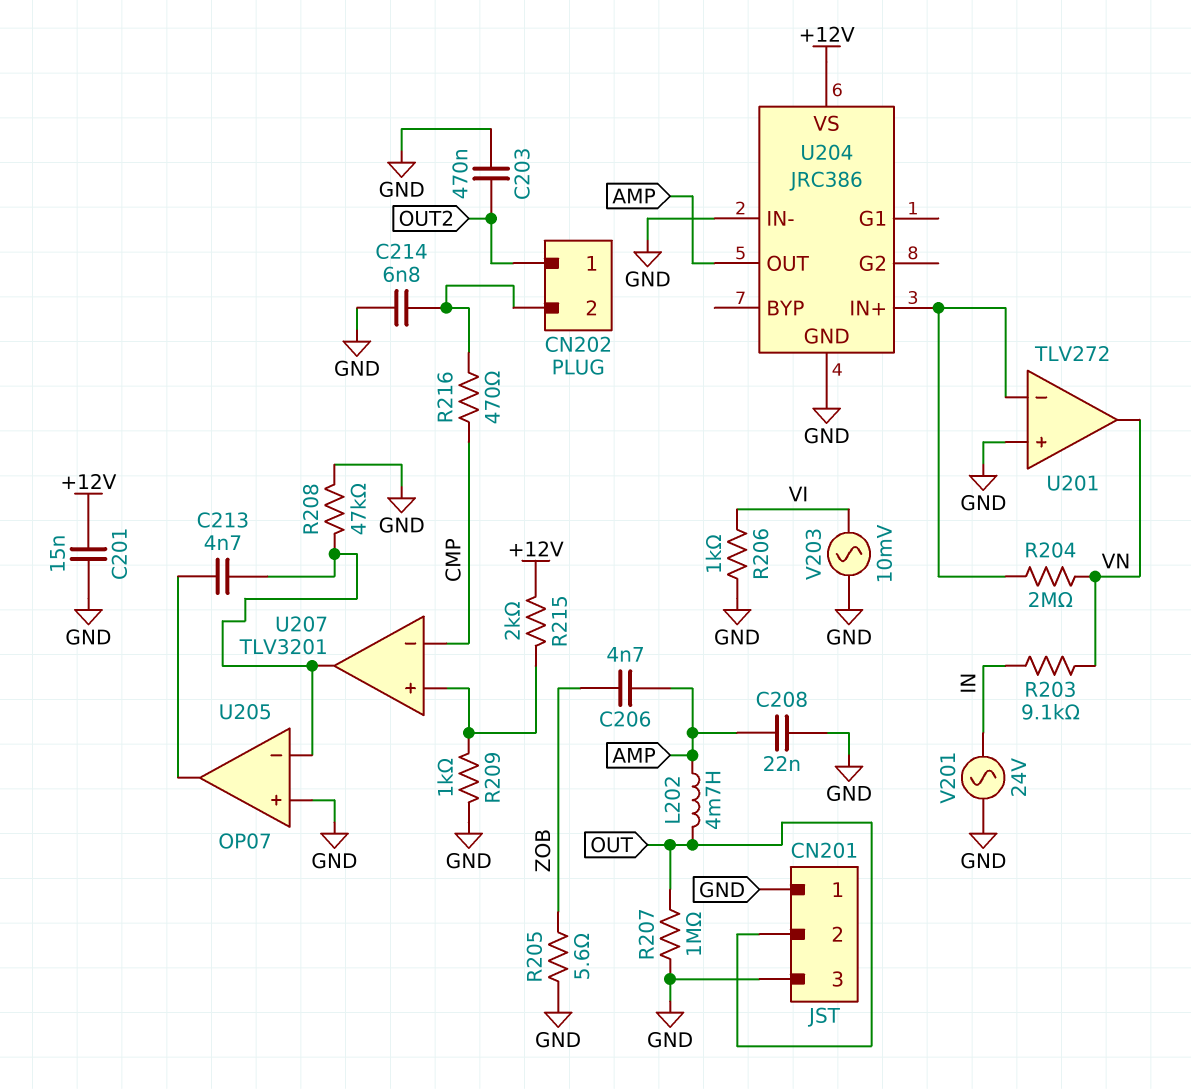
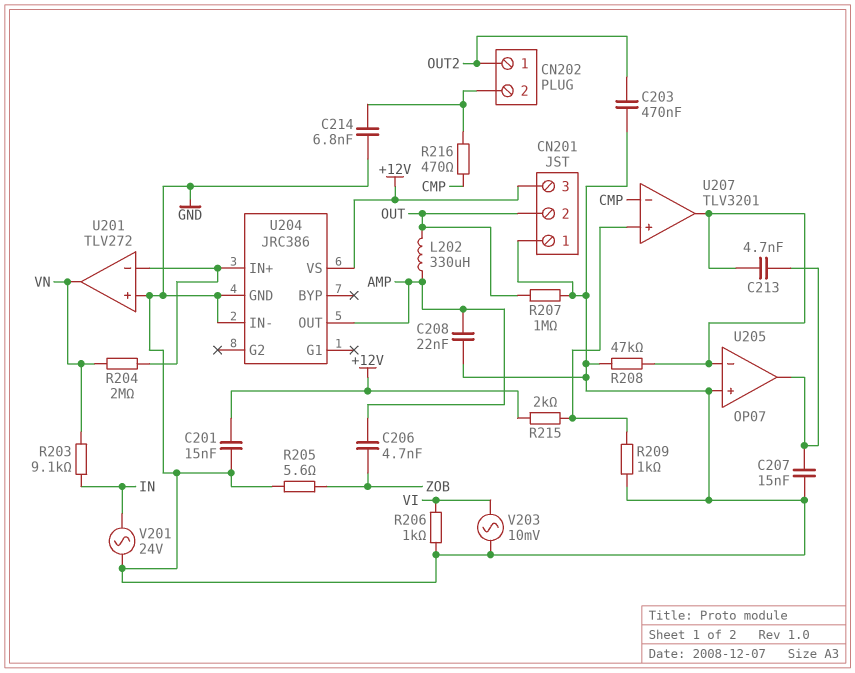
C207: none -> 15nF (GND, U205/out)
CN201 pin 3: GND -> +12V
L202: 4.7mH (AMP, OUT) -> 330uH (AMP, OUT)

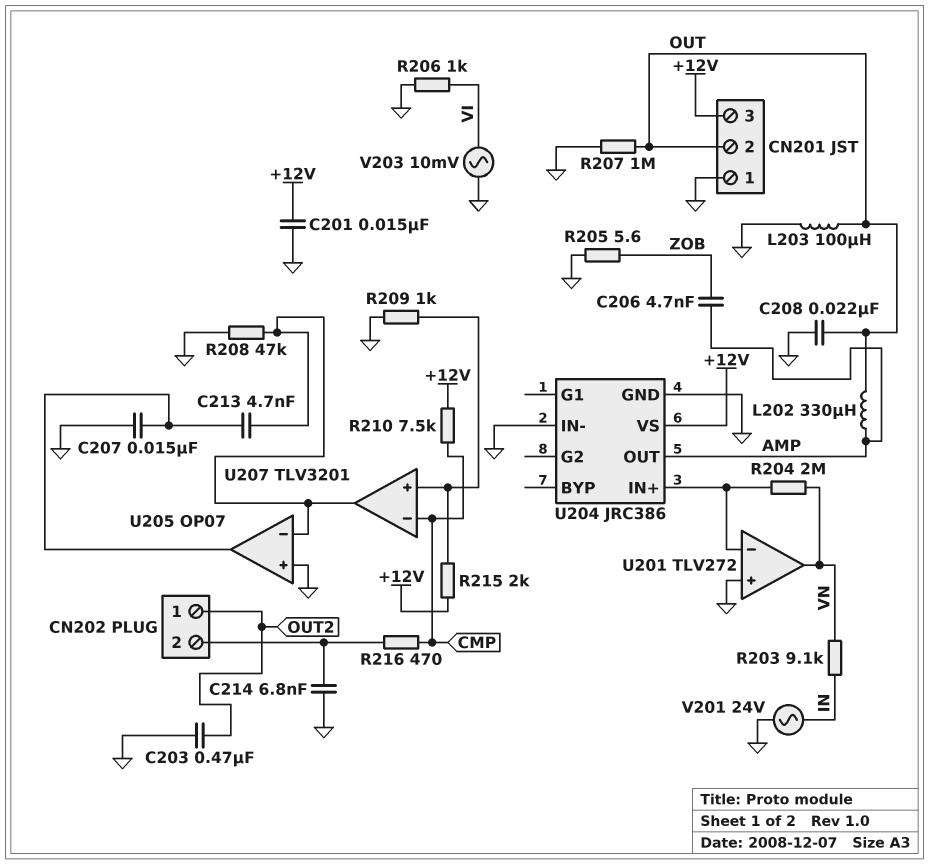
C208: 22nF (AMP, GND) -> 22nF (GND, OUT)
L203: none -> 100uH (GND, OUT)
R210: none -> 7.5k (+12V, CMP)

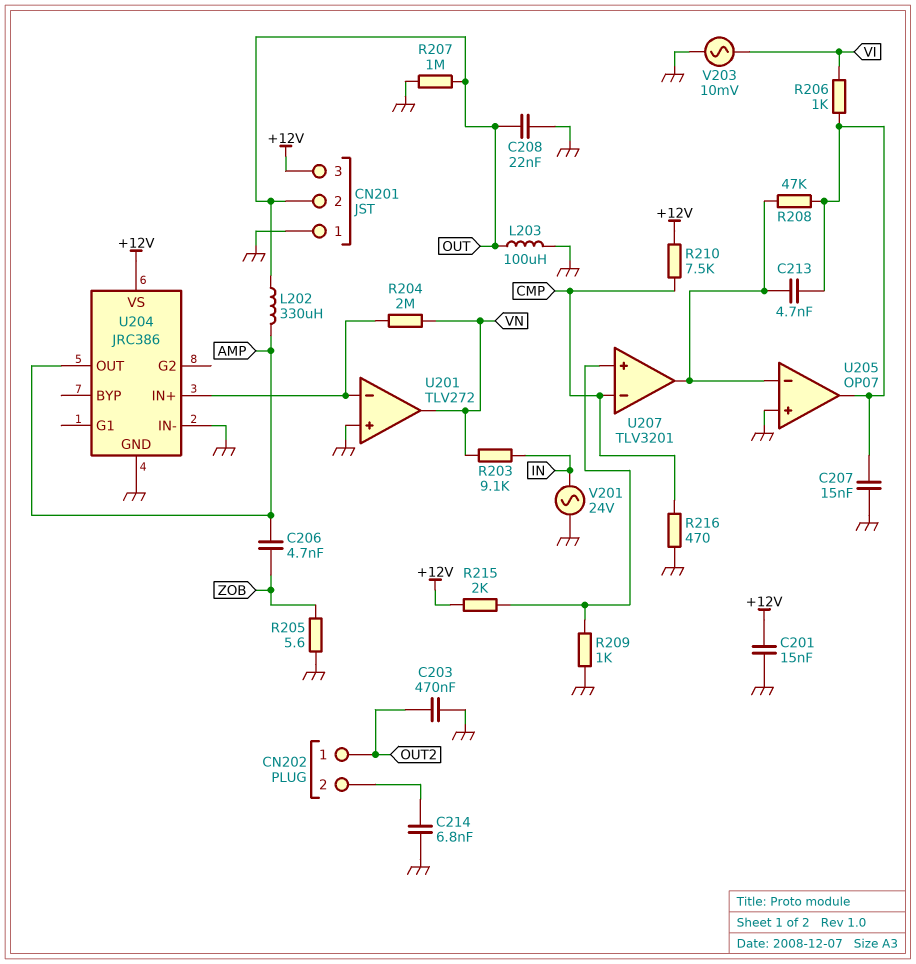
R206: 1k (GND, VI) -> 1k (U205/out, VI)
R208: 47k (GND, U205/in-) -> 47k (U205/in-, U205/out)
R216: 470 (CMP, CN202/2) -> 470 (CMP, GND)

